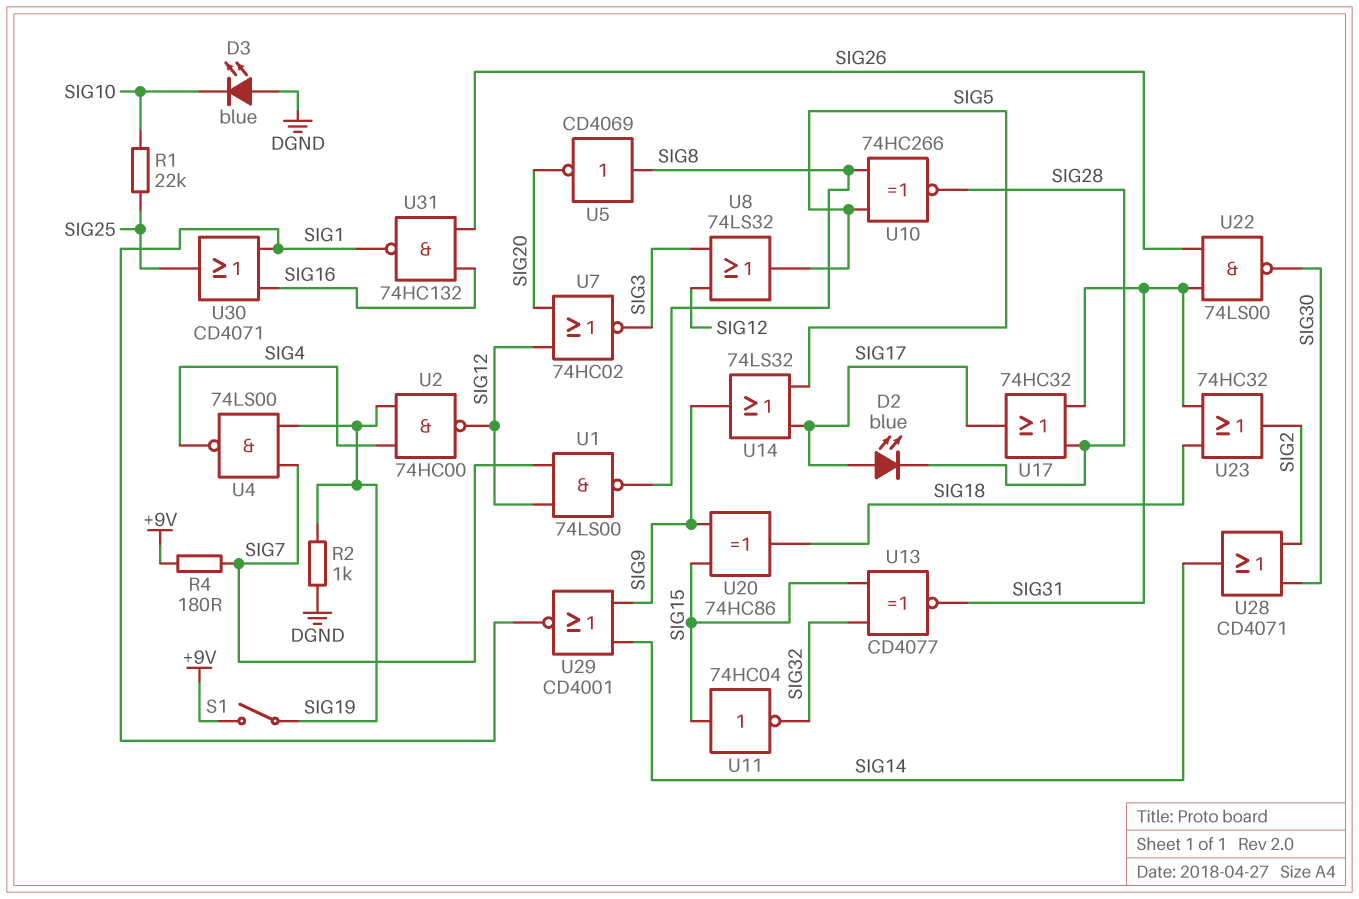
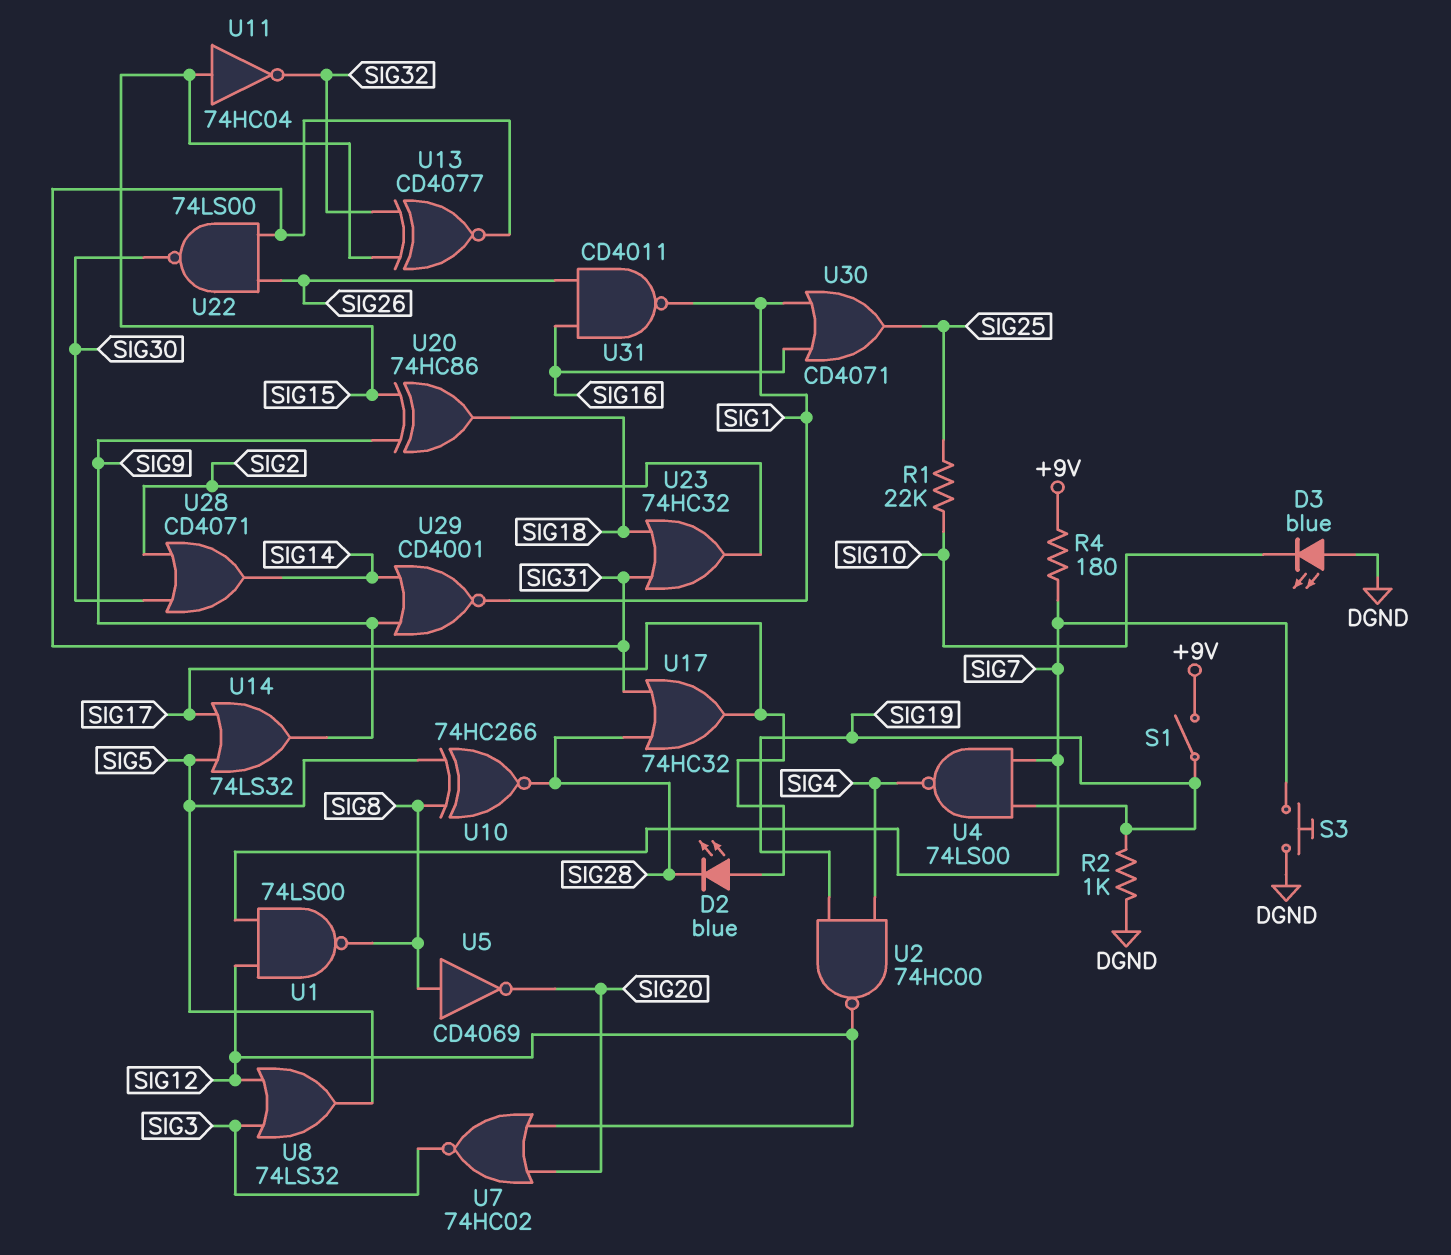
S3: none -> button (DGND, SIG7)
U31: NAND 74HC132 (in SIG16, in SIG26, out SIG1) -> NAND CD4011 (in SIG16, in SIG26, out SIG1)

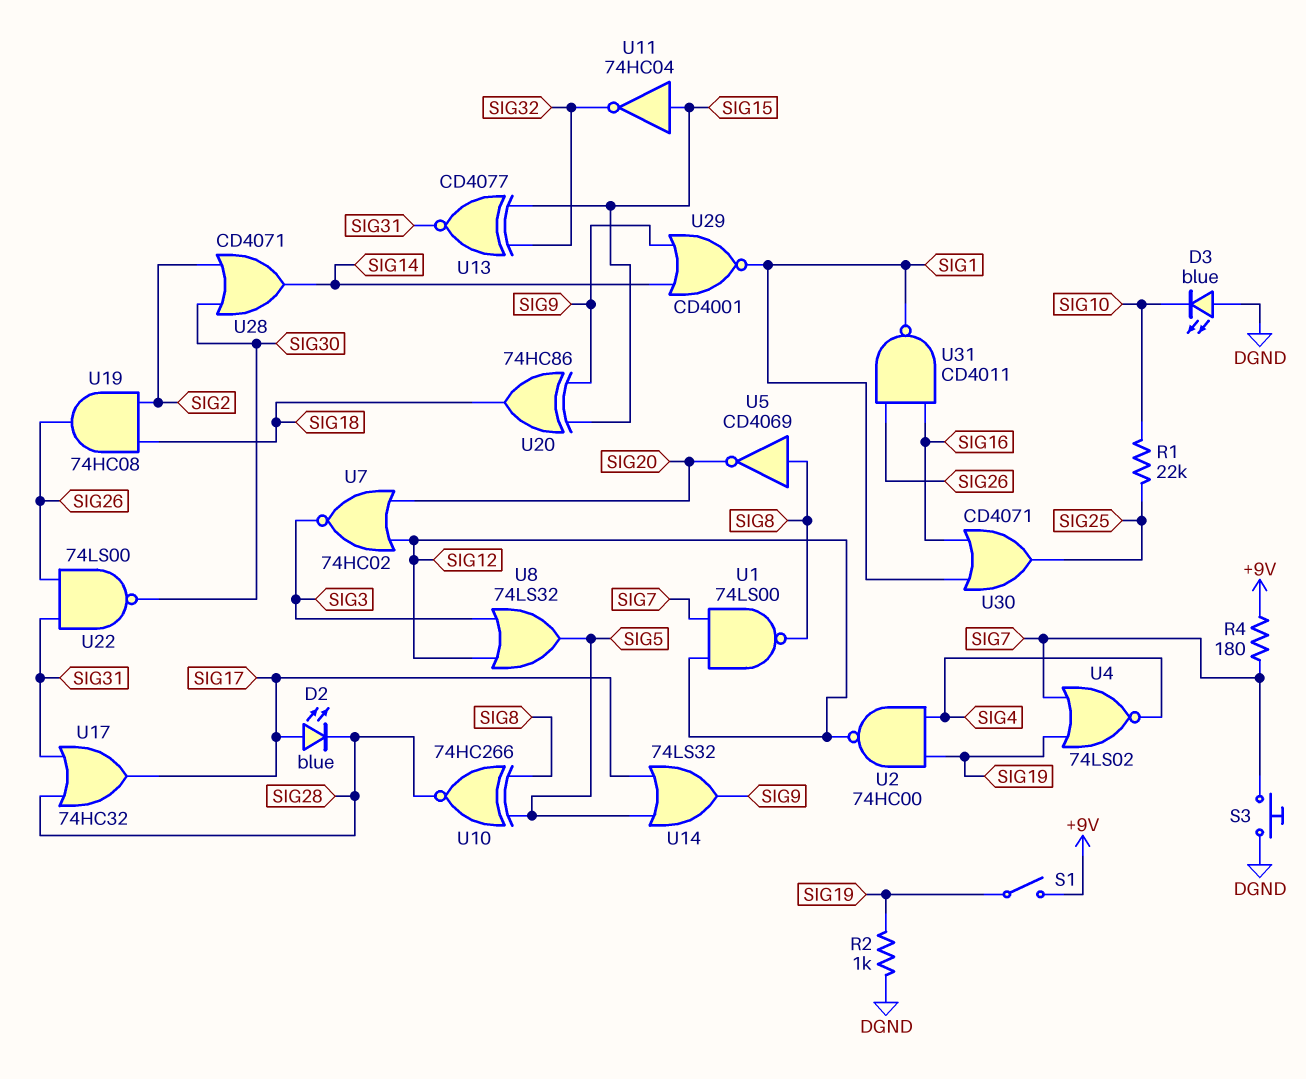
U4: NAND 74LS00 (in SIG7, in SIG19, out SIG4) -> NOR 74LS02 (in SIG7, in SIG19, out SIG4)
U19: none -> AND 74HC08 (in SIG2, in SIG18, out SIG26)
U23: OR 74HC32 (in SIG18, in SIG31, out SIG2) -> none

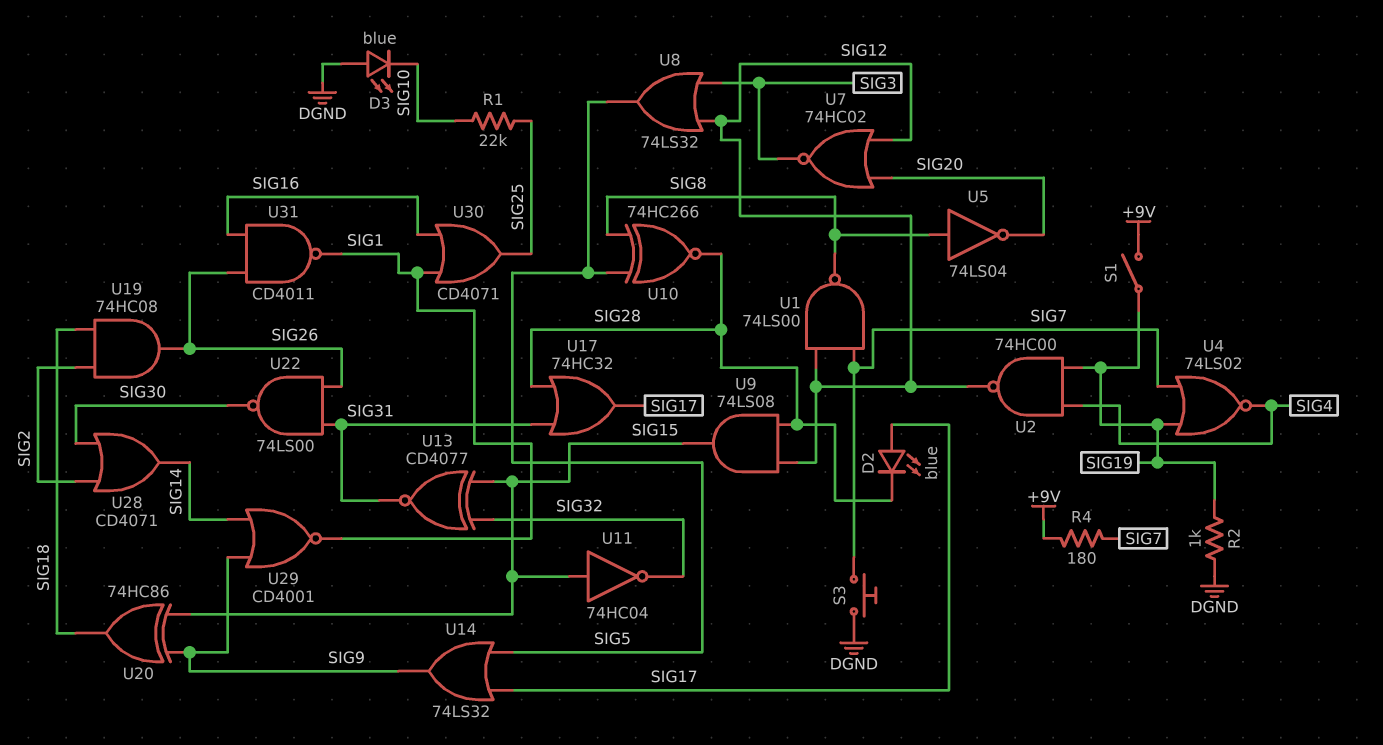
U5: NOT CD4069 (in SIG8, out SIG20) -> NOT 74LS04 (in SIG8, out SIG20)
U9: none -> AND 74LS08 (in SIG12, in SIG28, out SIG15)

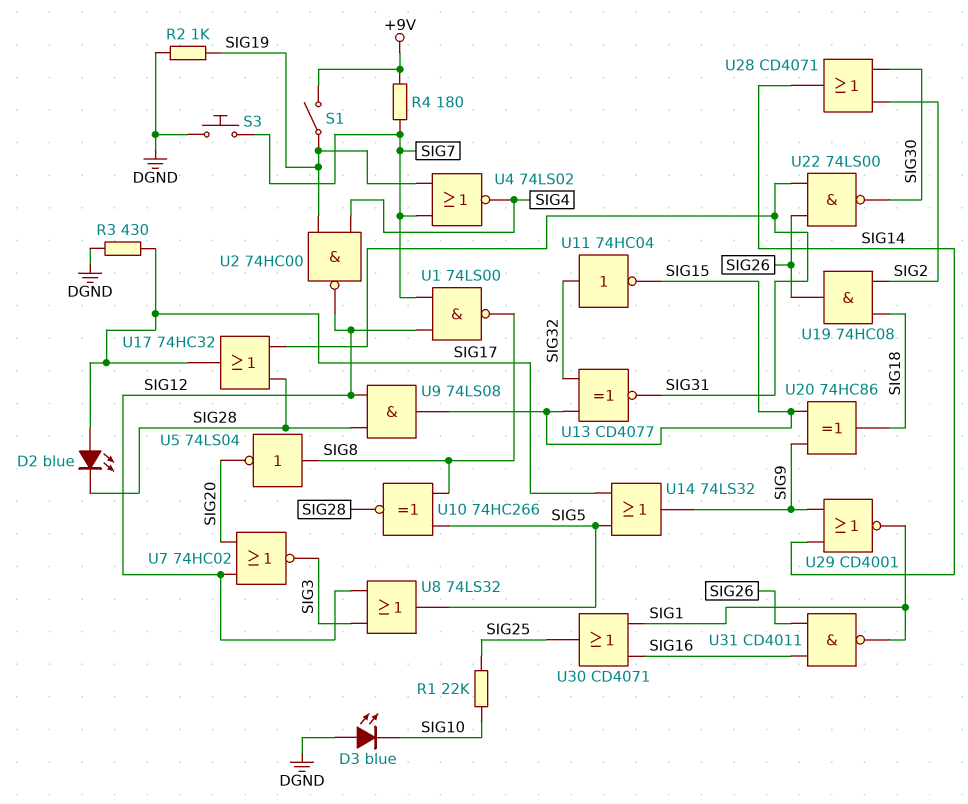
R3: none -> 430 (DGND, SIG17)
U11: NOT 74HC04 (in SIG15, out SIG32) -> NOT 74HC04 (in SIG32, out SIG15)

